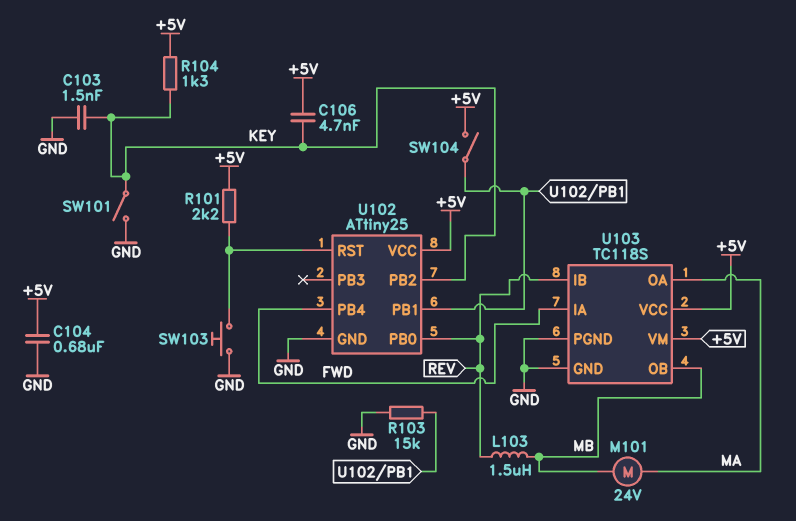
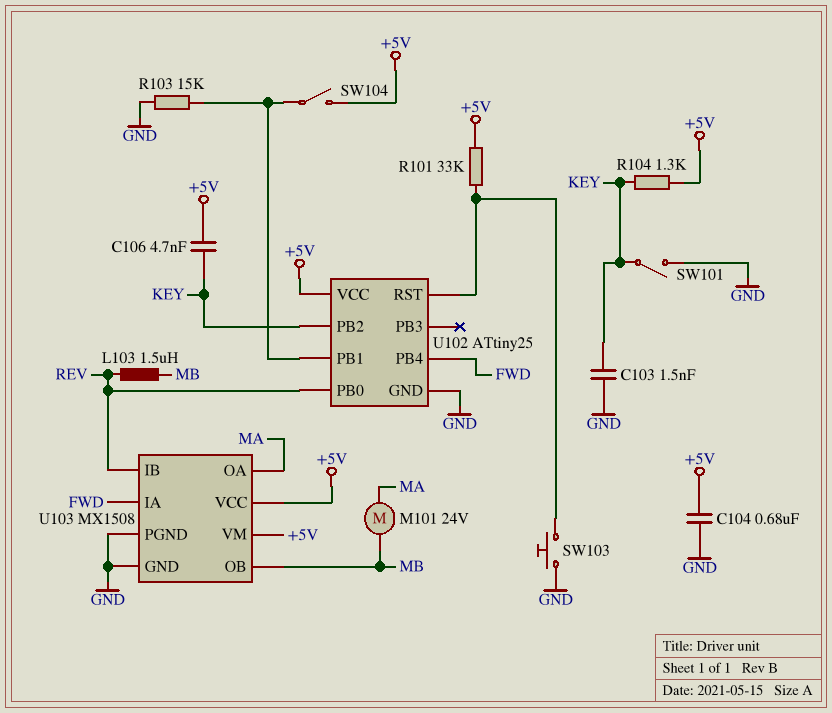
R101: 2.2k (+5V, U102/RST) -> 33k (+5V, U102/RST)
U103: TC118S -> MX1508

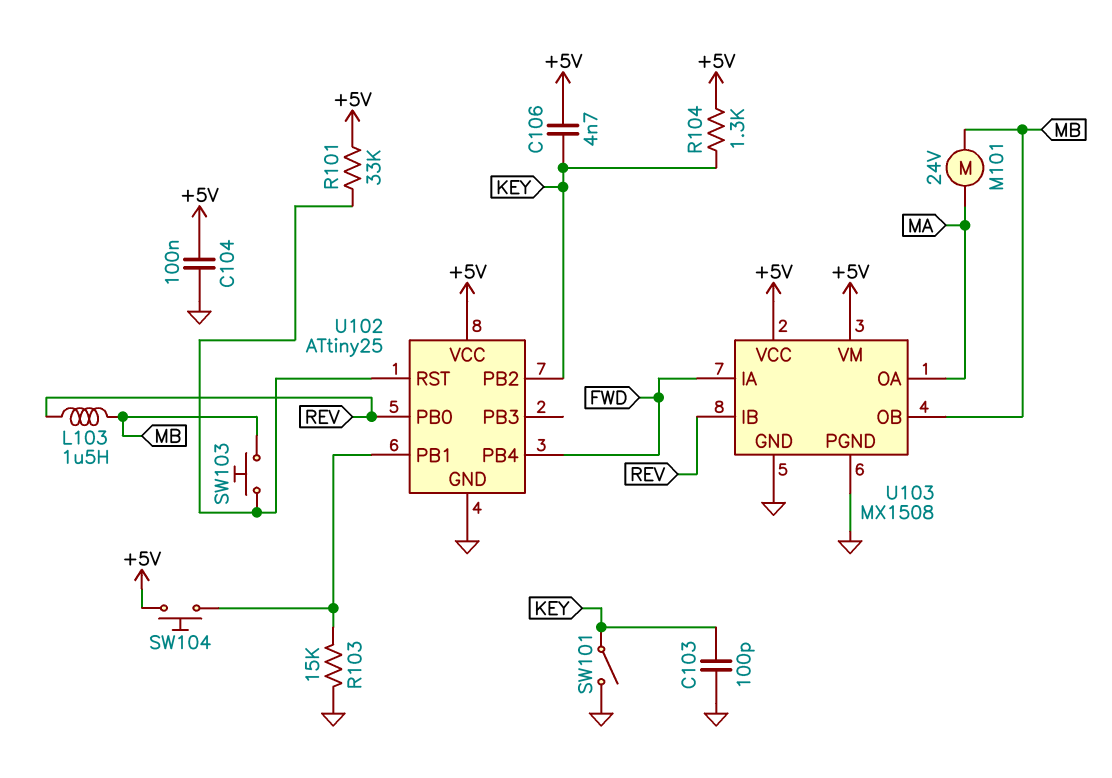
C103: 1.5nF (GND, KEY) -> 100pF (GND, KEY)
C104: 680nF (+5V, GND) -> 100nF (+5V, GND)
SW103: button (GND, U102/RST) -> button (MB, U102/RST)
SW104: switch (+5V, U102/PB1) -> button (+5V, U102/PB1)

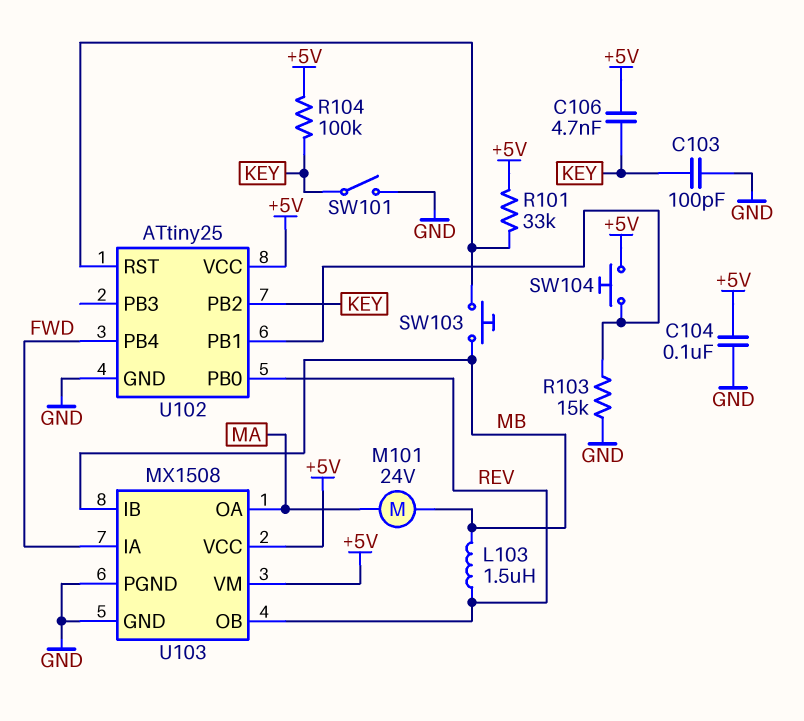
R104: 1.3k (+5V, KEY) -> 100k (+5V, KEY)
U103 pin IB: REV -> MB
U103 pin OB: MB -> REV

